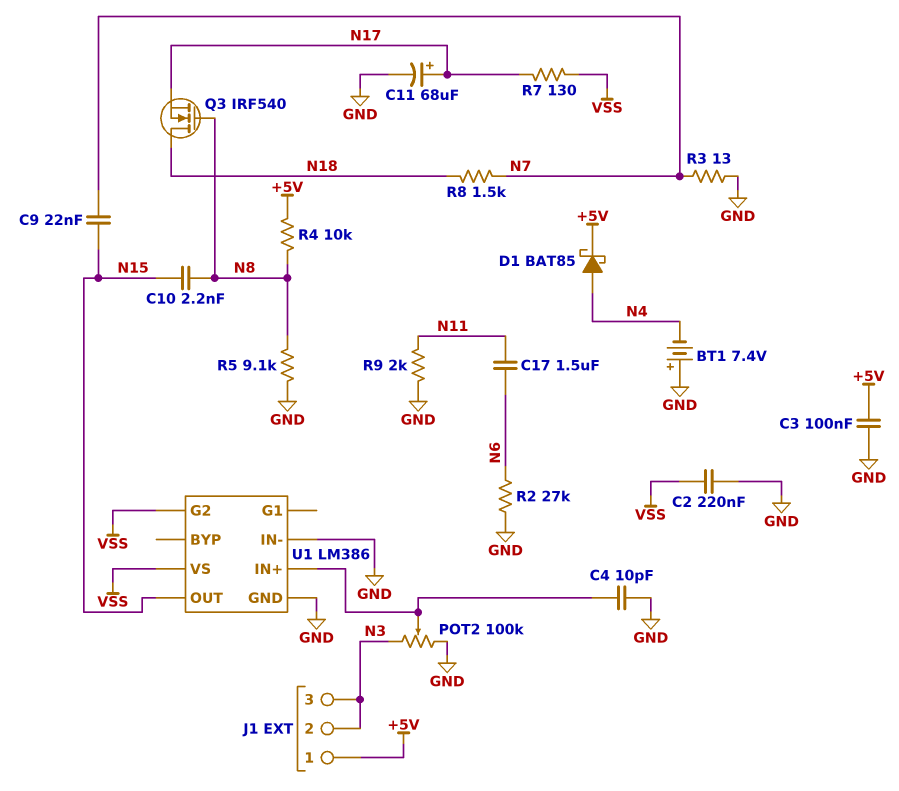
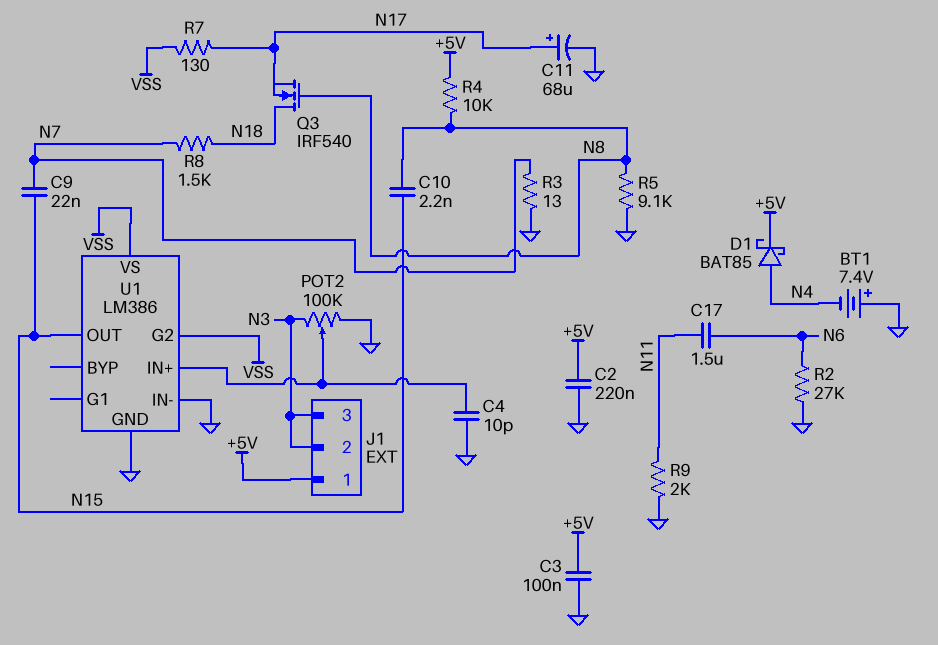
C2: 220nF (GND, VSS) -> 220nF (+5V, GND)

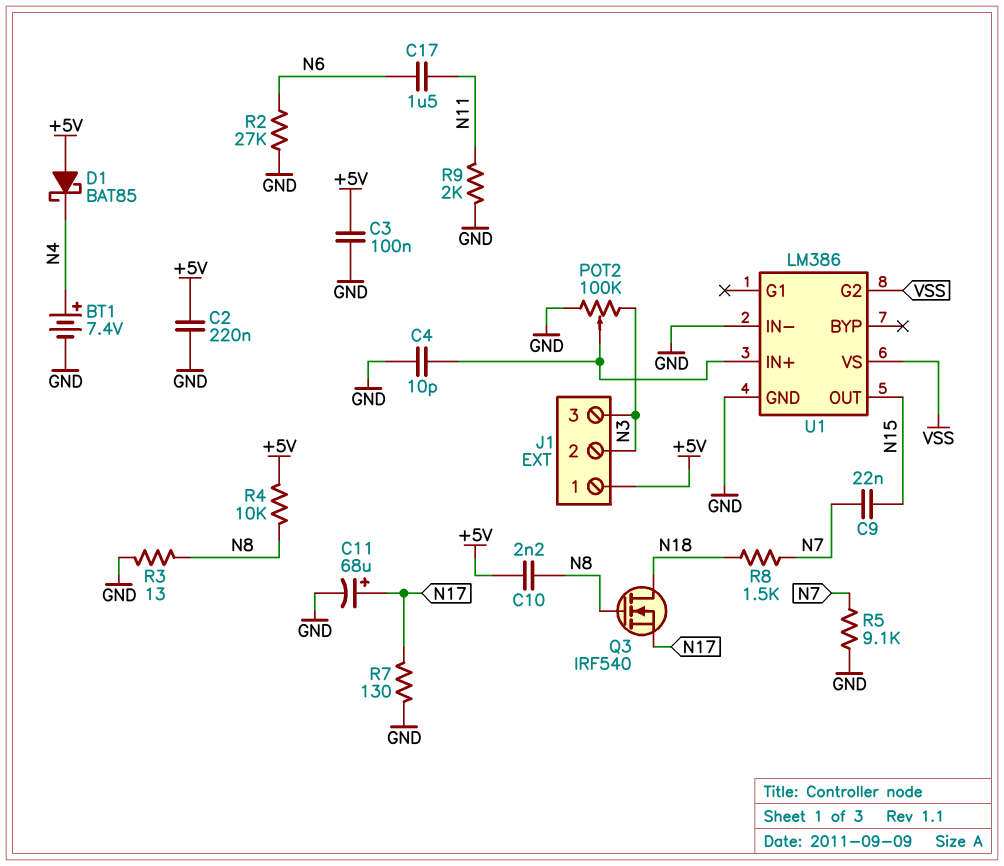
BT1: 7.4V (plus GND, minus N4) -> 7.4V (plus N4, minus GND)
C10: 2.2nF (N8, N15) -> 2.2nF (+5V, N8)
D1: schottky BAT85 (A N4, K +5V) -> schottky BAT85 (A +5V, K N4)
R3: 13 (GND, N7) -> 13 (GND, N8)
R5: 9.1k (GND, N8) -> 9.1k (GND, N7)
R7: 130 (N17, VSS) -> 130 (GND, N17)

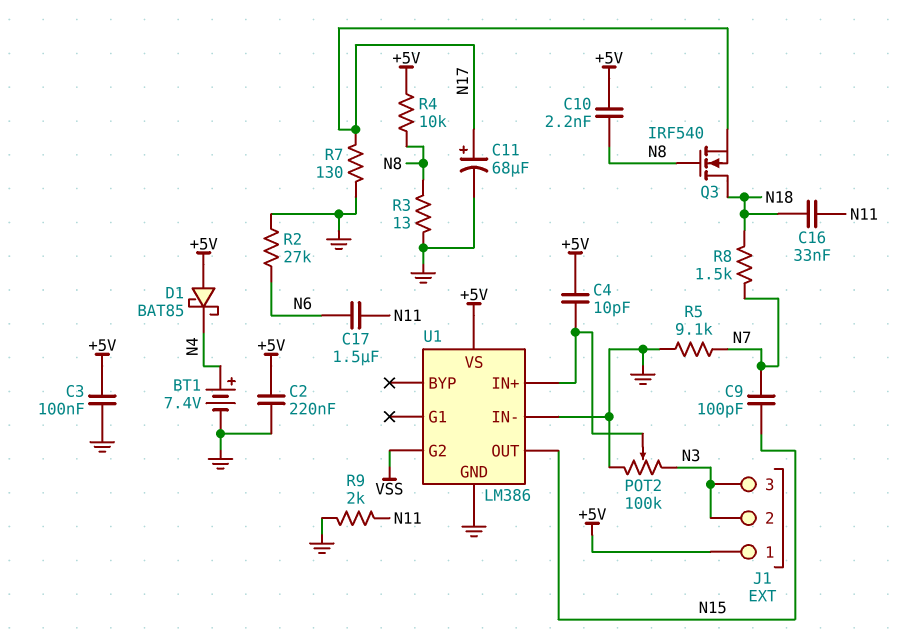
C4: 10pF (GND, U1/IN+) -> 10pF (+5V, U1/IN+)
C9: 22nF (N7, N15) -> 100pF (N7, N15)
C16: none -> 33nF (N11, N18)
U1 pin VS: VSS -> +5V

